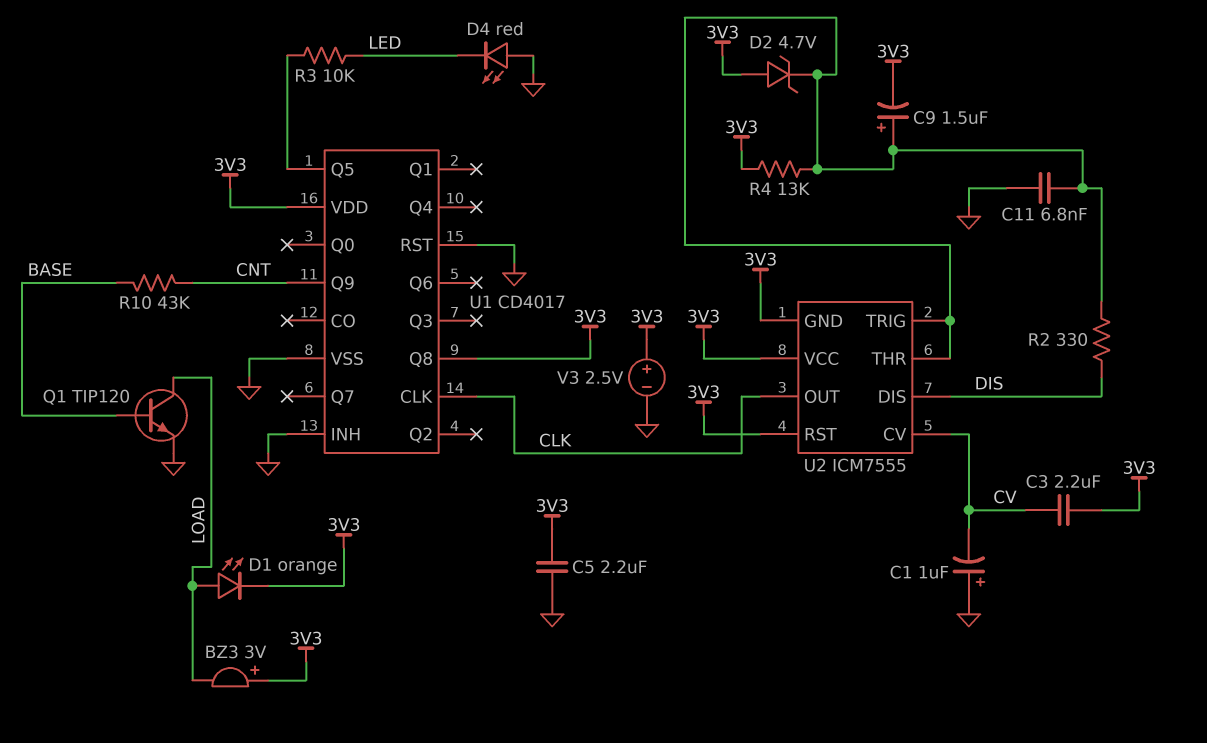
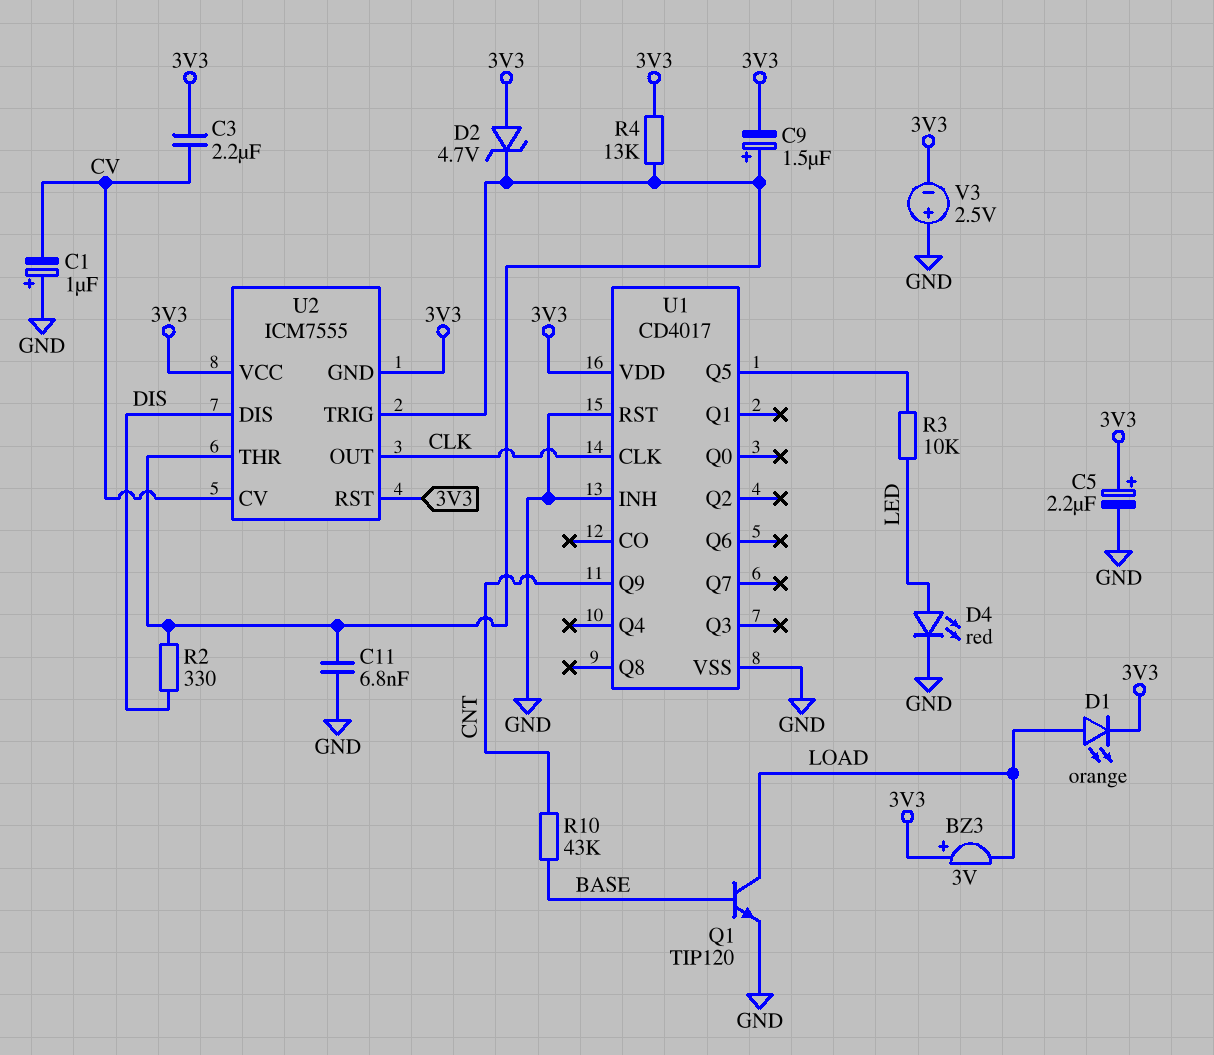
C5: 2.2uF (3V3, GND) -> 2.2uF (plus 3V3, minus GND)
D4: LED red (A GND, K LED) -> LED red (A LED, K GND)
U1 pin Q8: 3V3 -> none
V3: 2.5V (plus 3V3, minus GND) -> 2.5V (plus GND, minus 3V3)

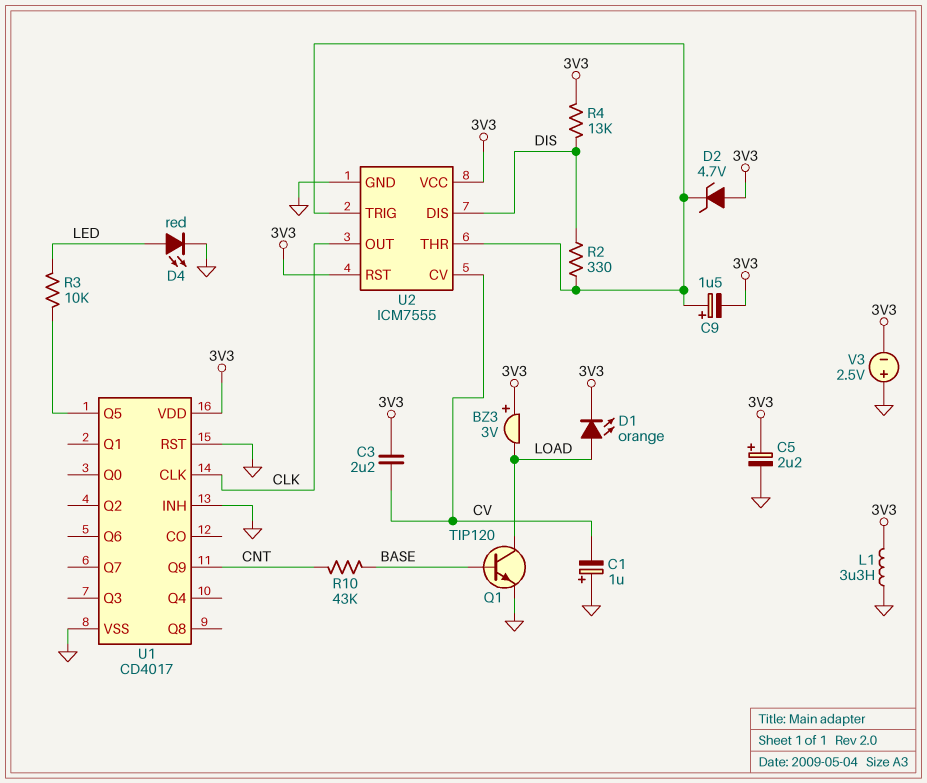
C11: 6.8nF (GND, U2/THR) -> none
L1: none -> 3.3uH (3V3, GND)
R4: 13k (3V3, U2/THR) -> 13k (3V3, DIS)
U2 pin GND: 3V3 -> GND

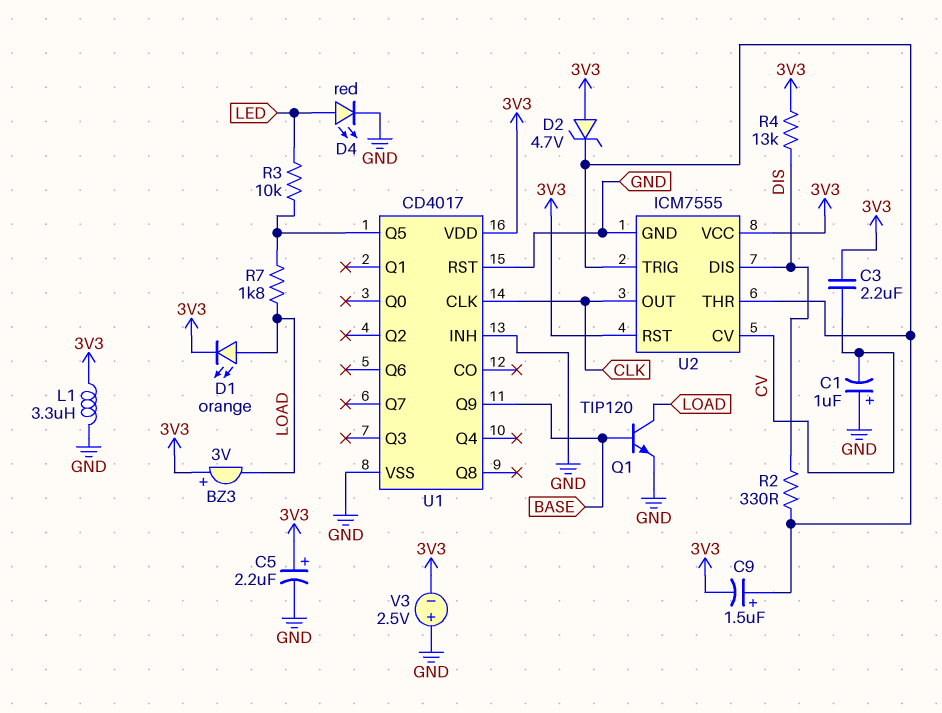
R7: none -> 1.8k (LOAD, U1/Q5)
R10: 43k (BASE, CNT) -> none
U1 pin Q9: CNT -> BASE

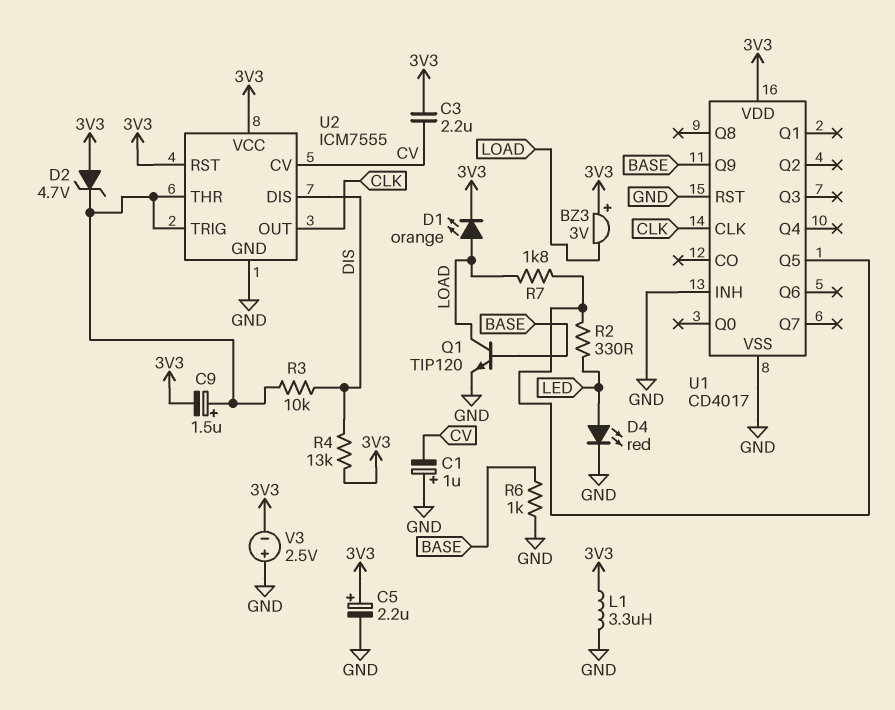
R2: 330 (DIS, U2/THR) -> 330 (LED, U1/Q5)
R3: 10k (LED, U1/Q5) -> 10k (DIS, U2/THR)
R6: none -> 1k (BASE, GND)

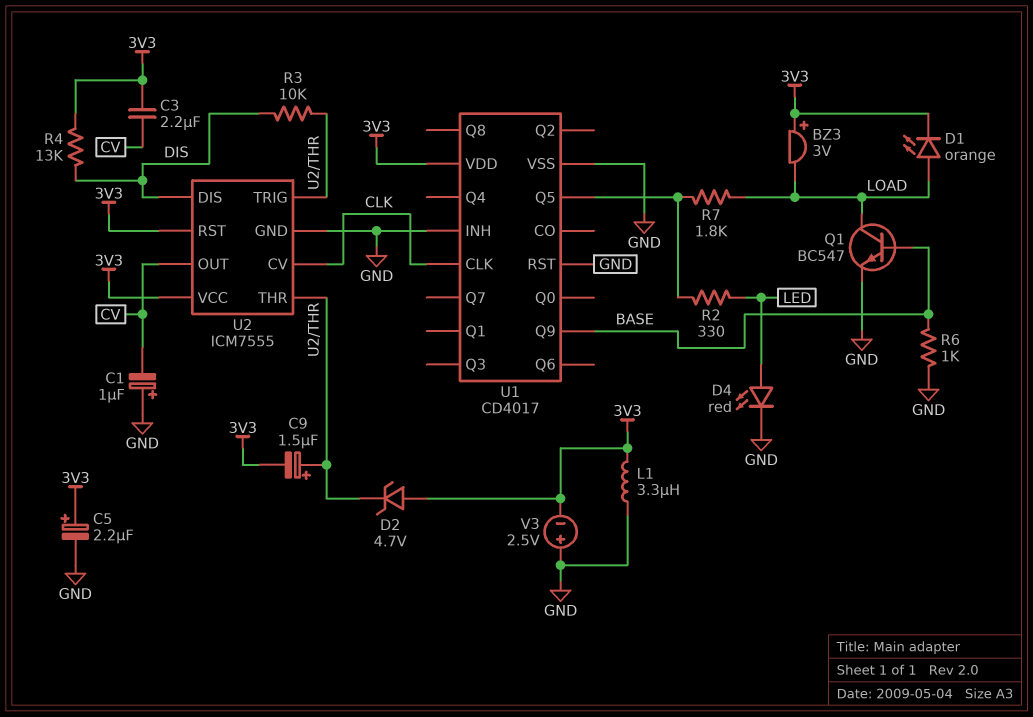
Q1: NPN TIP120 (B BASE, C LOAD, E GND) -> NPN BC547 (B BASE, C LOAD, E GND)
U2 pin CV: CV -> CLK
U2 pin OUT: CLK -> CV

